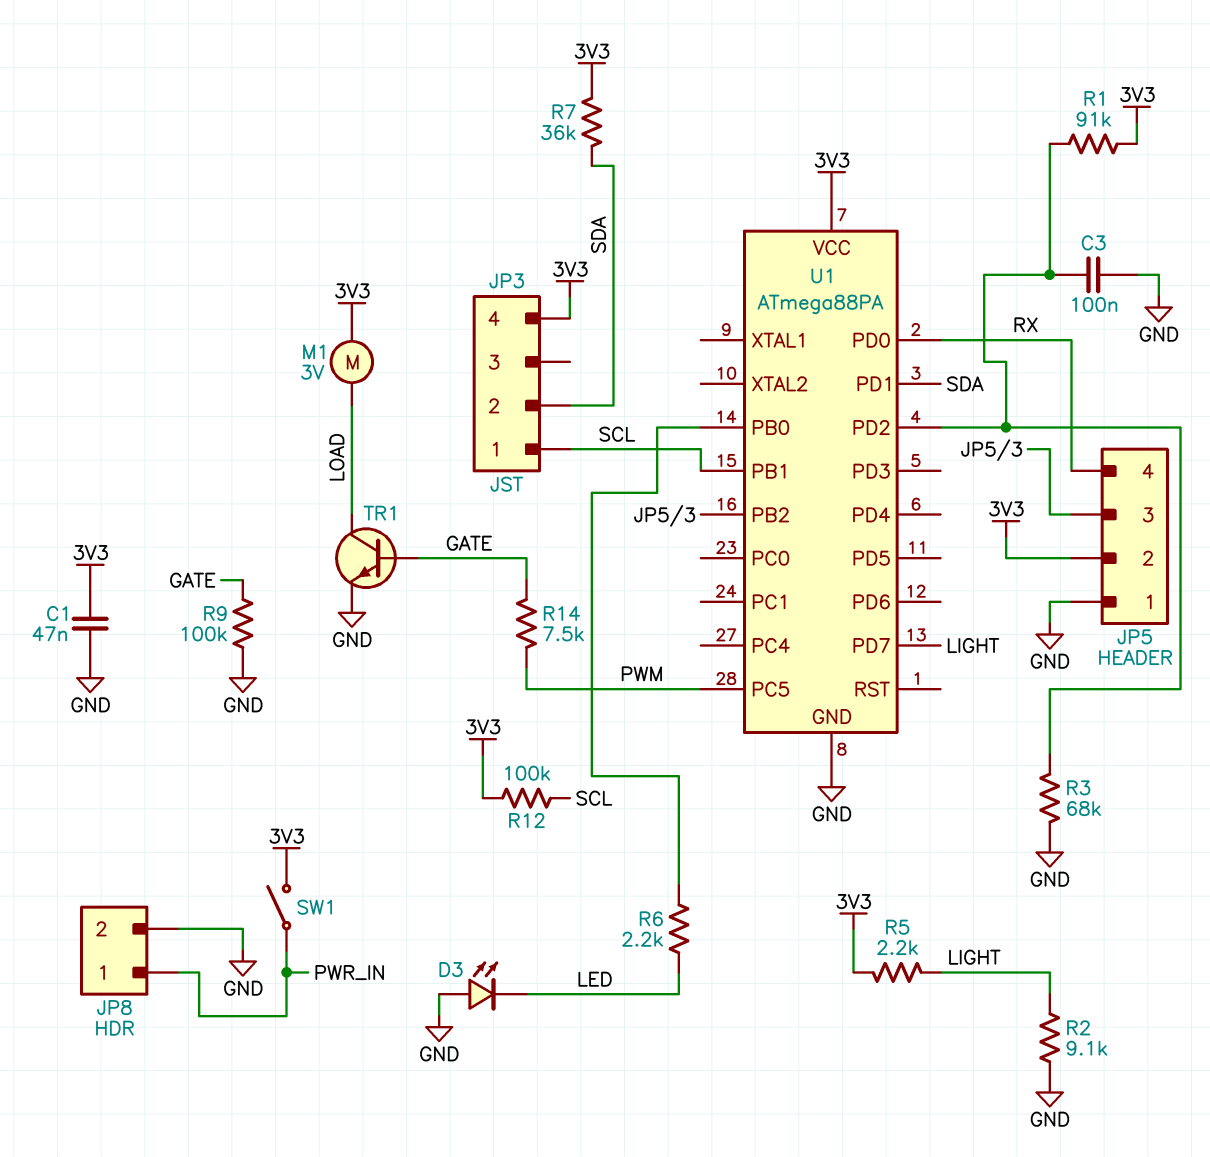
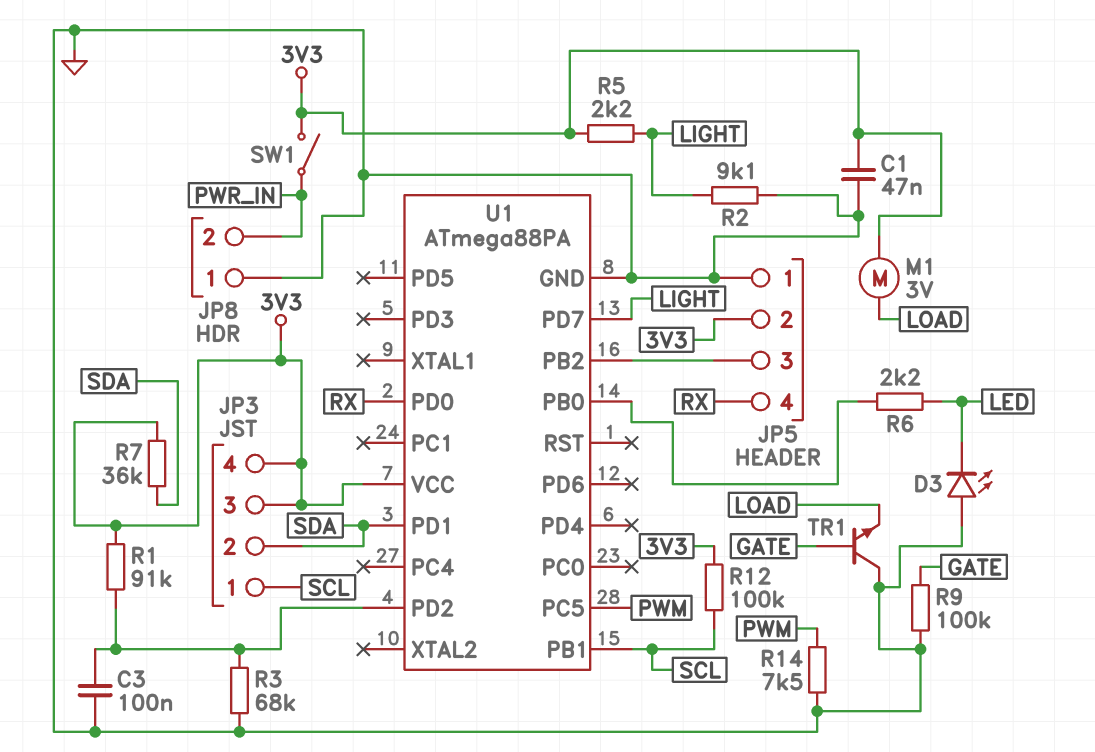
JP3 pin 3: none -> 3V3
JP8 pin 1: PWR_IN -> GND
JP8 pin 2: GND -> PWR_IN
R14: 7.5k (GATE, PWM) -> 7.5k (GND, PWM)
TR1: NPN (B GATE, C LOAD, E GND) -> NPN (B GATE, C GND, E LOAD)

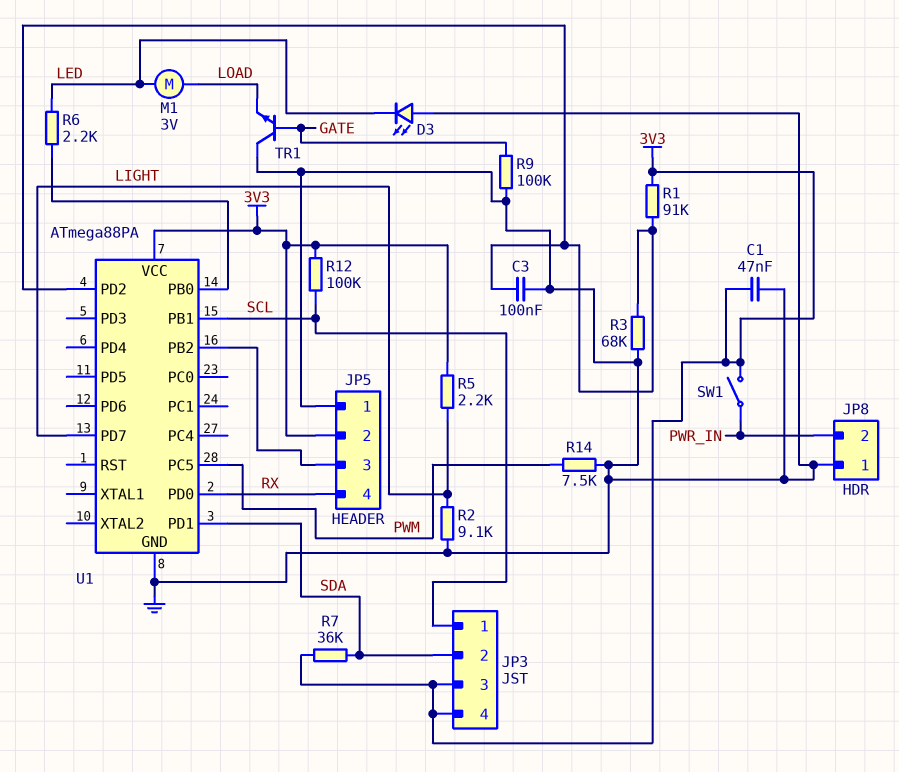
M1: motor 3V (3V3, LOAD) -> motor 3V (LED, LOAD)

